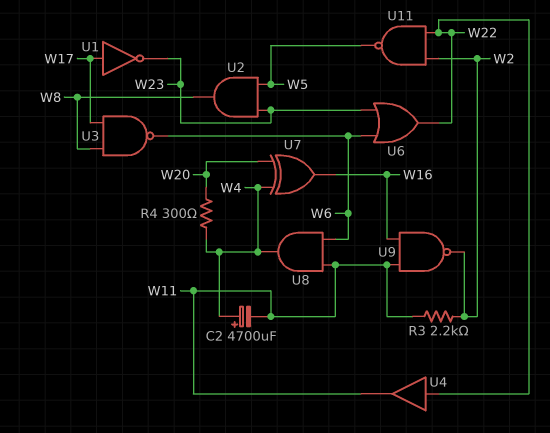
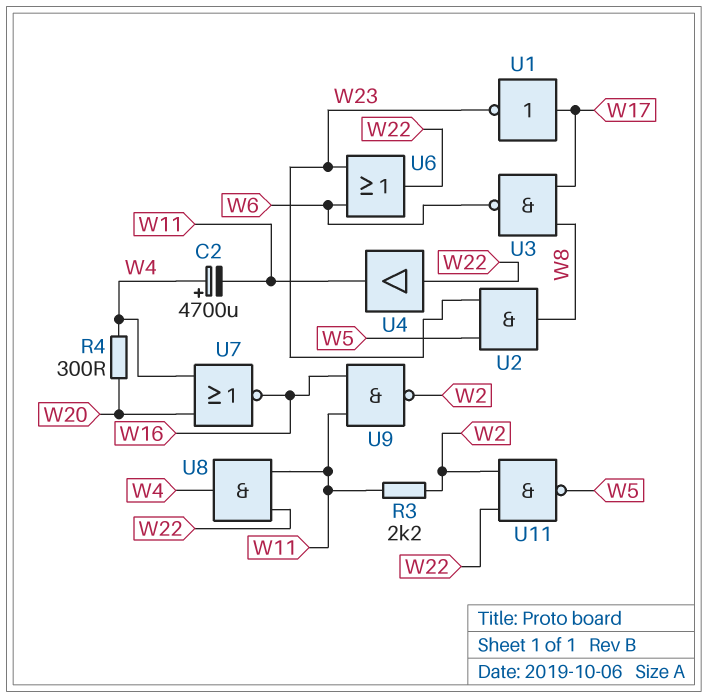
U7: XOR (in W4, in W20, out W16) -> NOR (in W4, in W20, out W16)
U8: AND (in W6, in W11, out W4) -> AND (in W11, in W22, out W4)

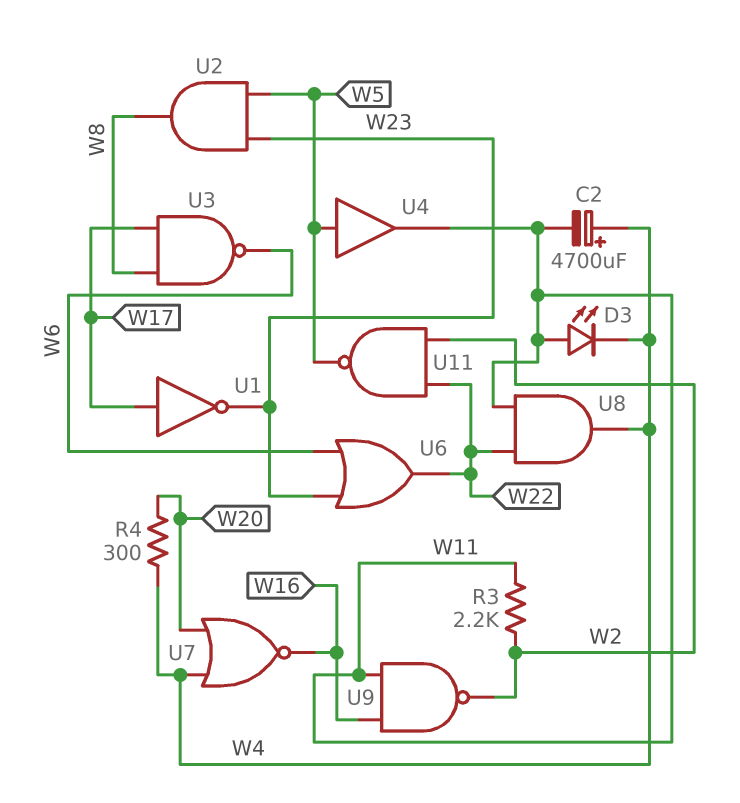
D3: none -> LED (A W11, K W4)
U4: buffer (in W22, out W11) -> buffer (in W5, out W11)

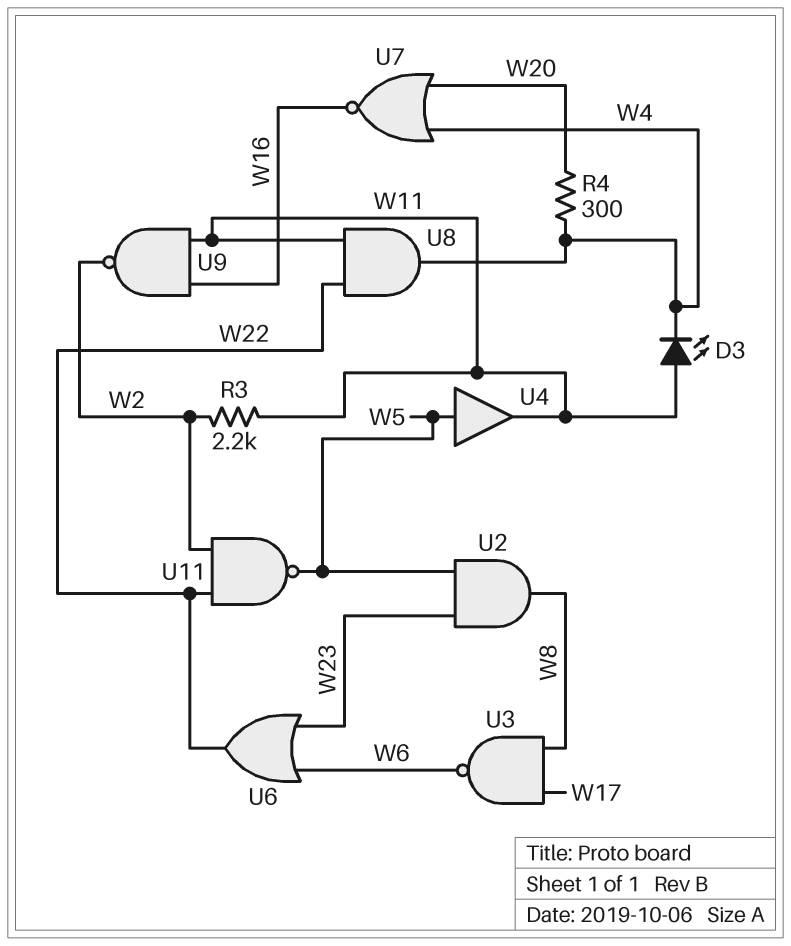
C2: 4700uF (plus W4, minus W11) -> none
U1: NOT (in W17, out W23) -> none

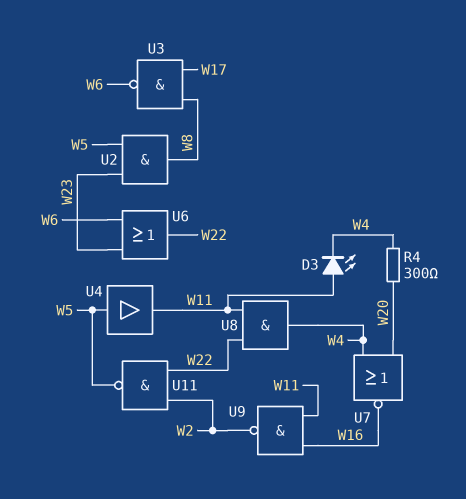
R3: 2.2k (W2, W11) -> none

